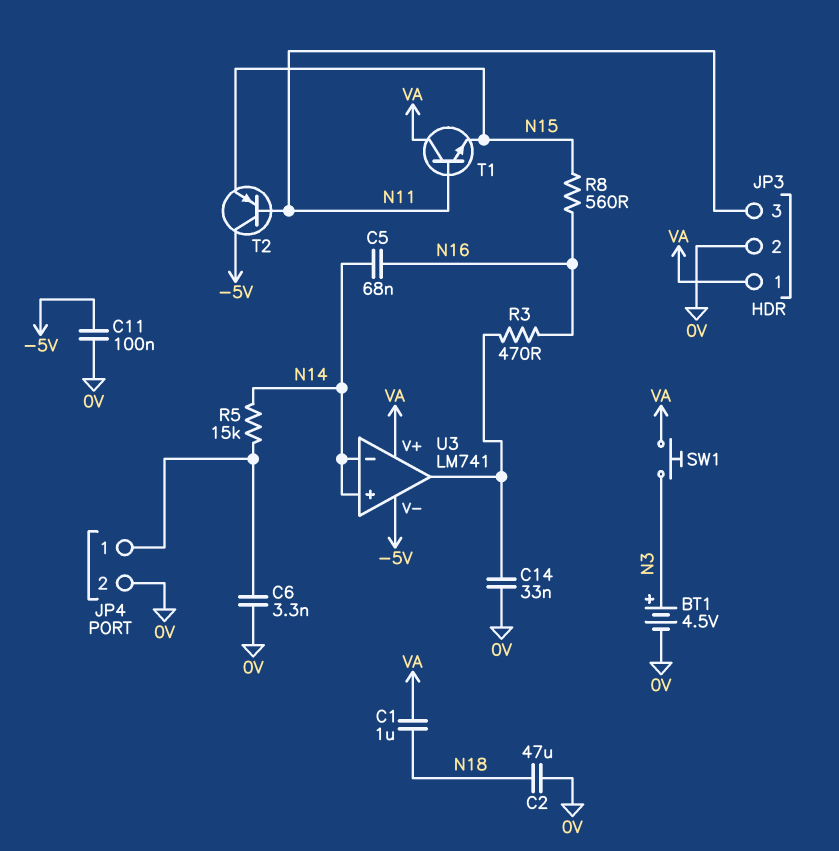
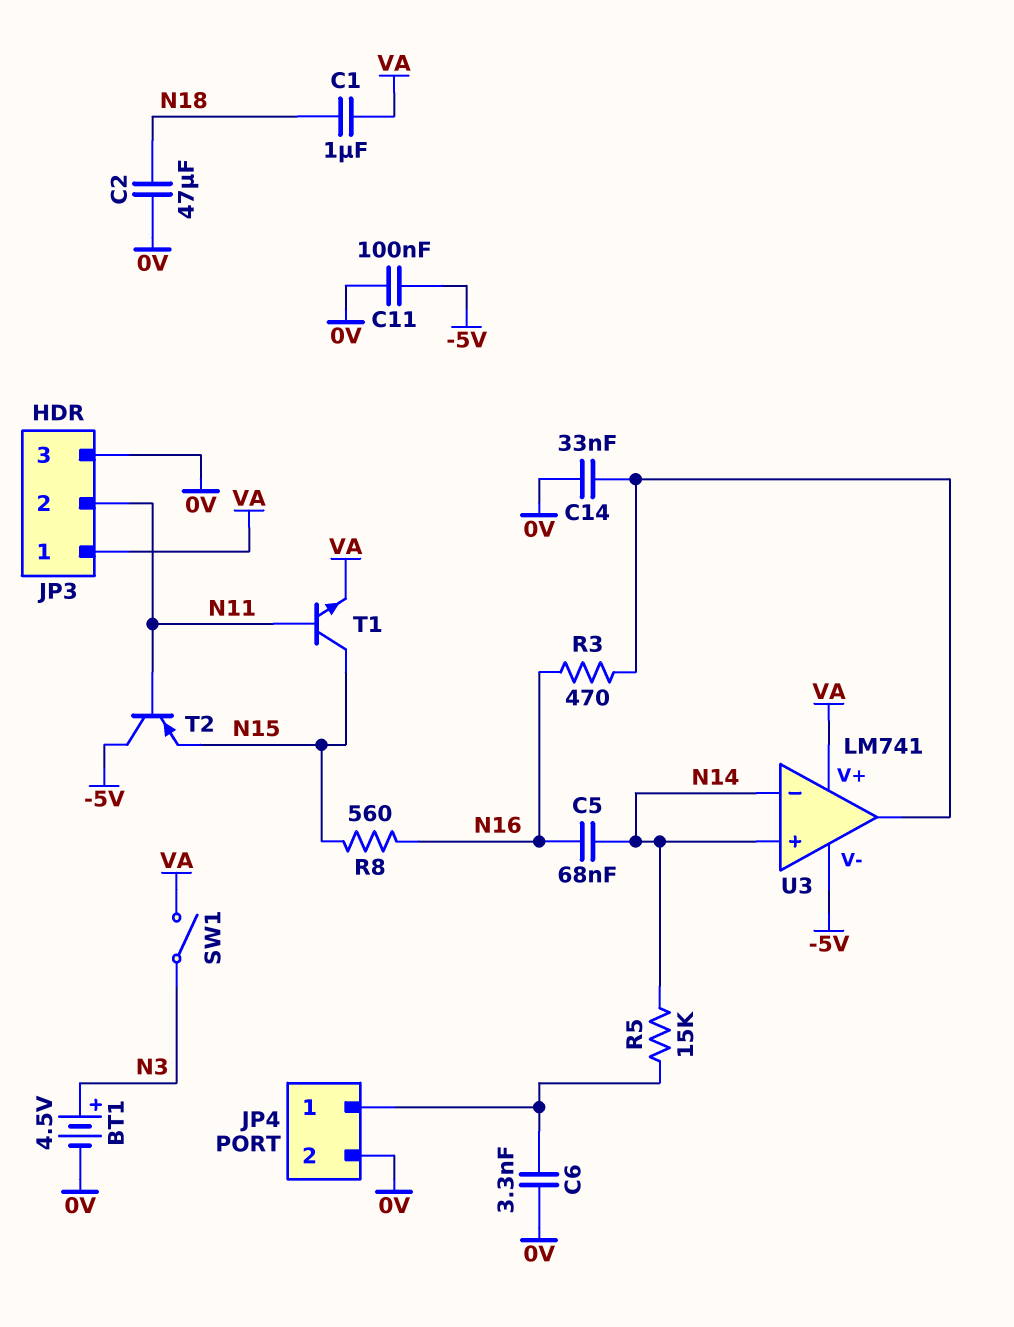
JP3 pin 2: 0V -> N11
JP3 pin 3: N11 -> 0V
SW1: button (N3, VA) -> switch (N3, VA)
T1: NPN (B N11, C VA, E N15) -> NPN (B N11, C N15, E VA)

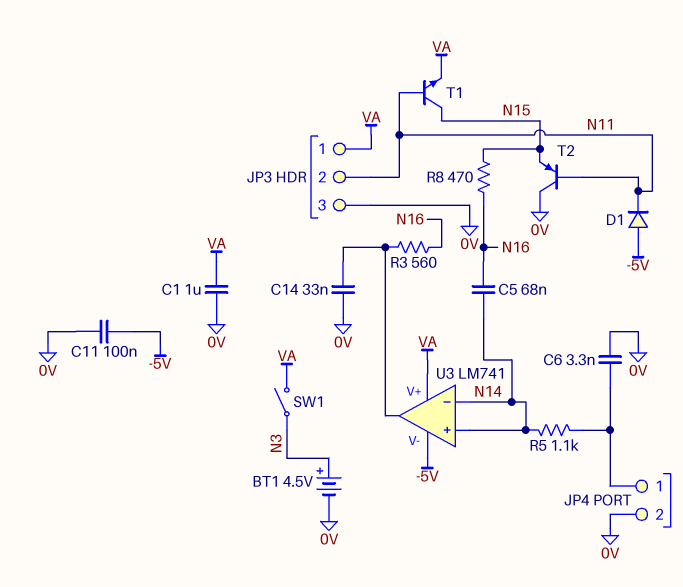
C1: 1uF (N18, VA) -> 1uF (0V, VA)
C2: 47uF (0V, N18) -> none
D1: none -> diode (A -5V, K N11)
R3: 470 (N16, U3/out) -> 560 (N16, U3/out)
R5: 15k (JP4/1, N14) -> 1.1k (JP4/1, N14)
R8: 560 (N15, N16) -> 470 (N15, N16)
T2: PNP (B N11, C -5V, E N15) -> PNP (B N11, C 0V, E N15)

